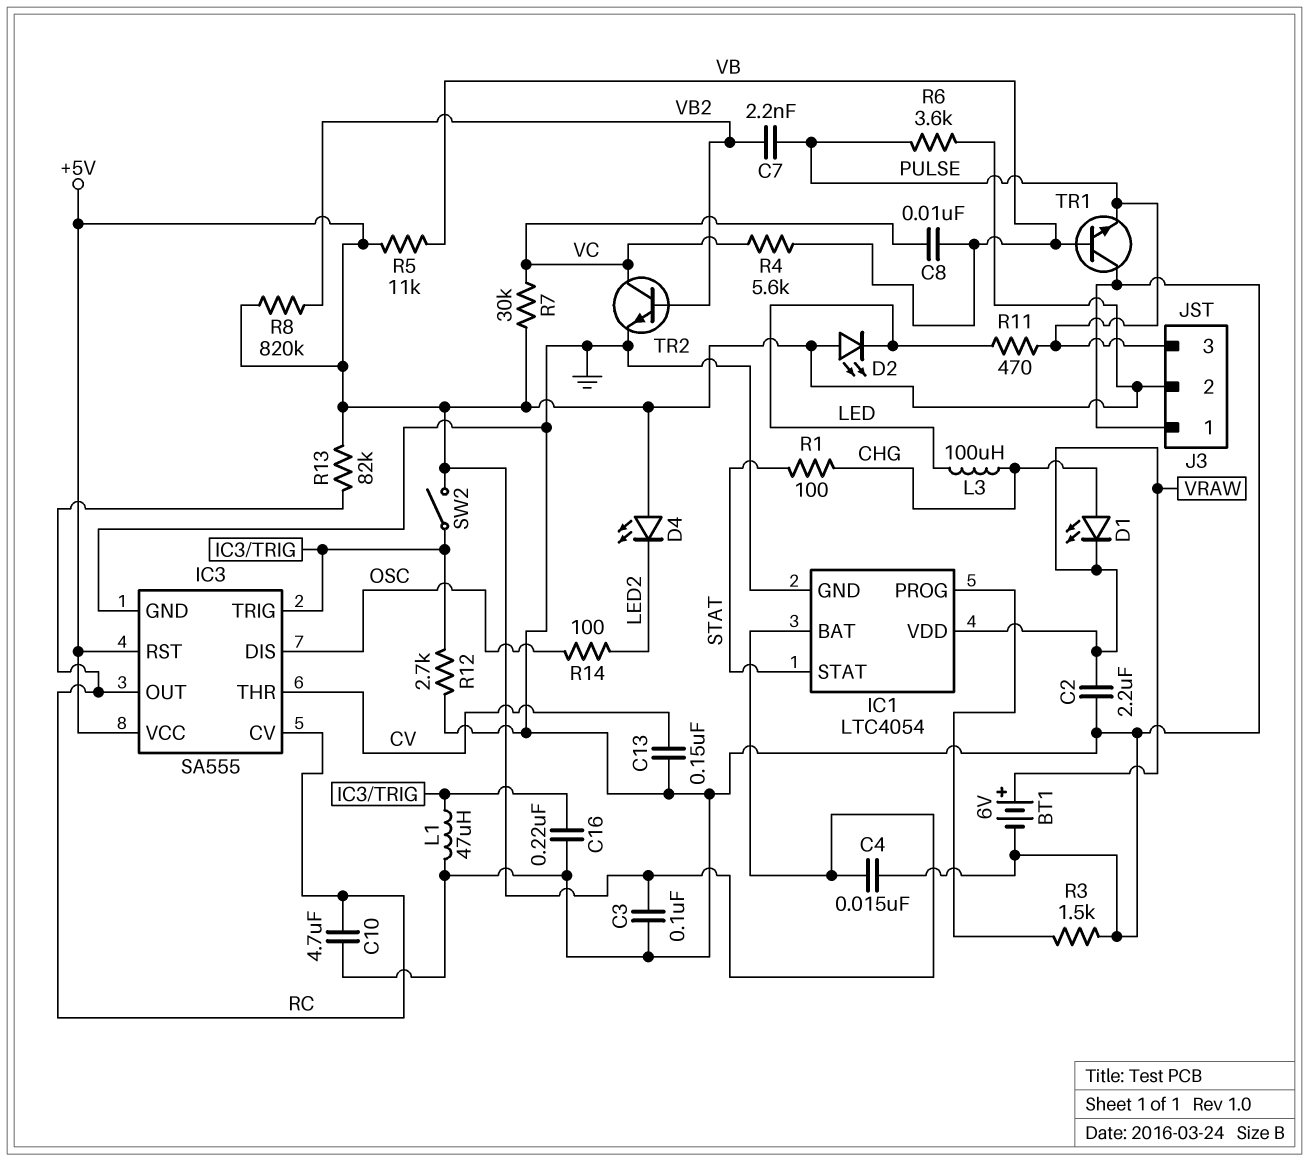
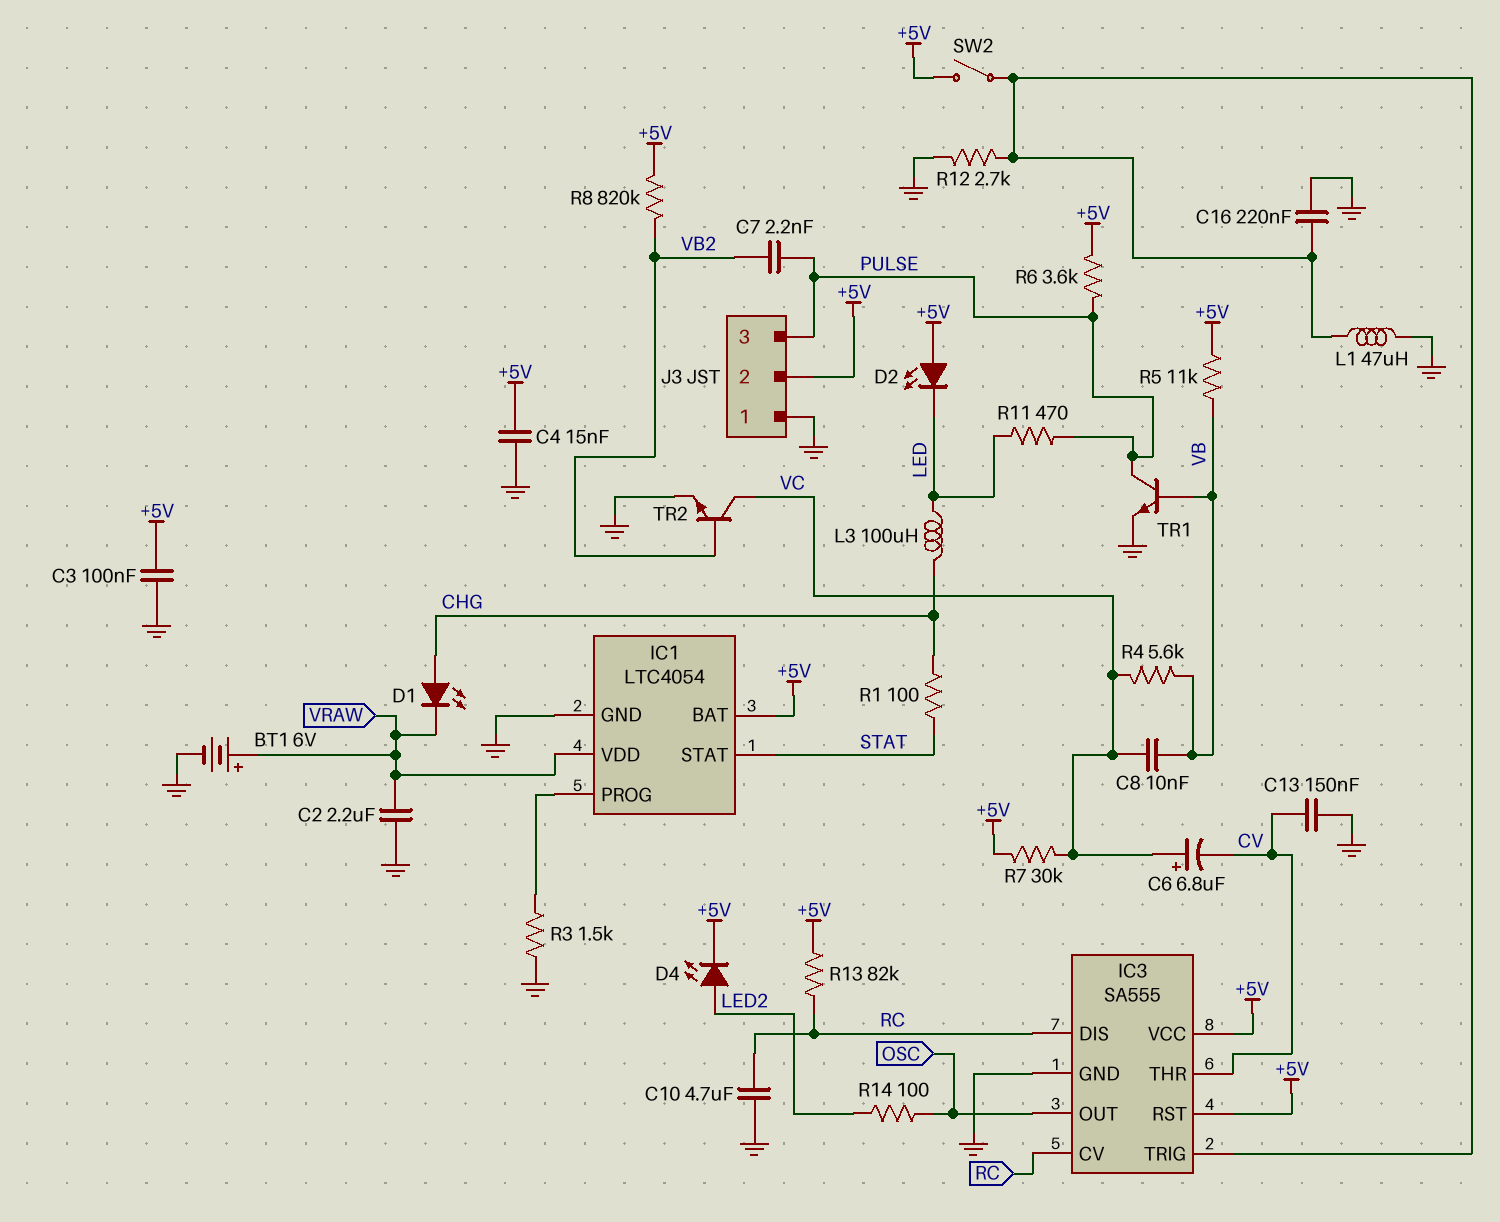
C6: none -> 6.8uF (plus VC, minus CV)
D4: LED (A +5V, K LED2) -> LED (A LED2, K +5V)
IC3 pin DIS: OSC -> RC
IC3 pin OUT: RC -> OSC
TR1: NPN (B VB, C GND, E PULSE) -> NPN (B VB, C PULSE, E GND)

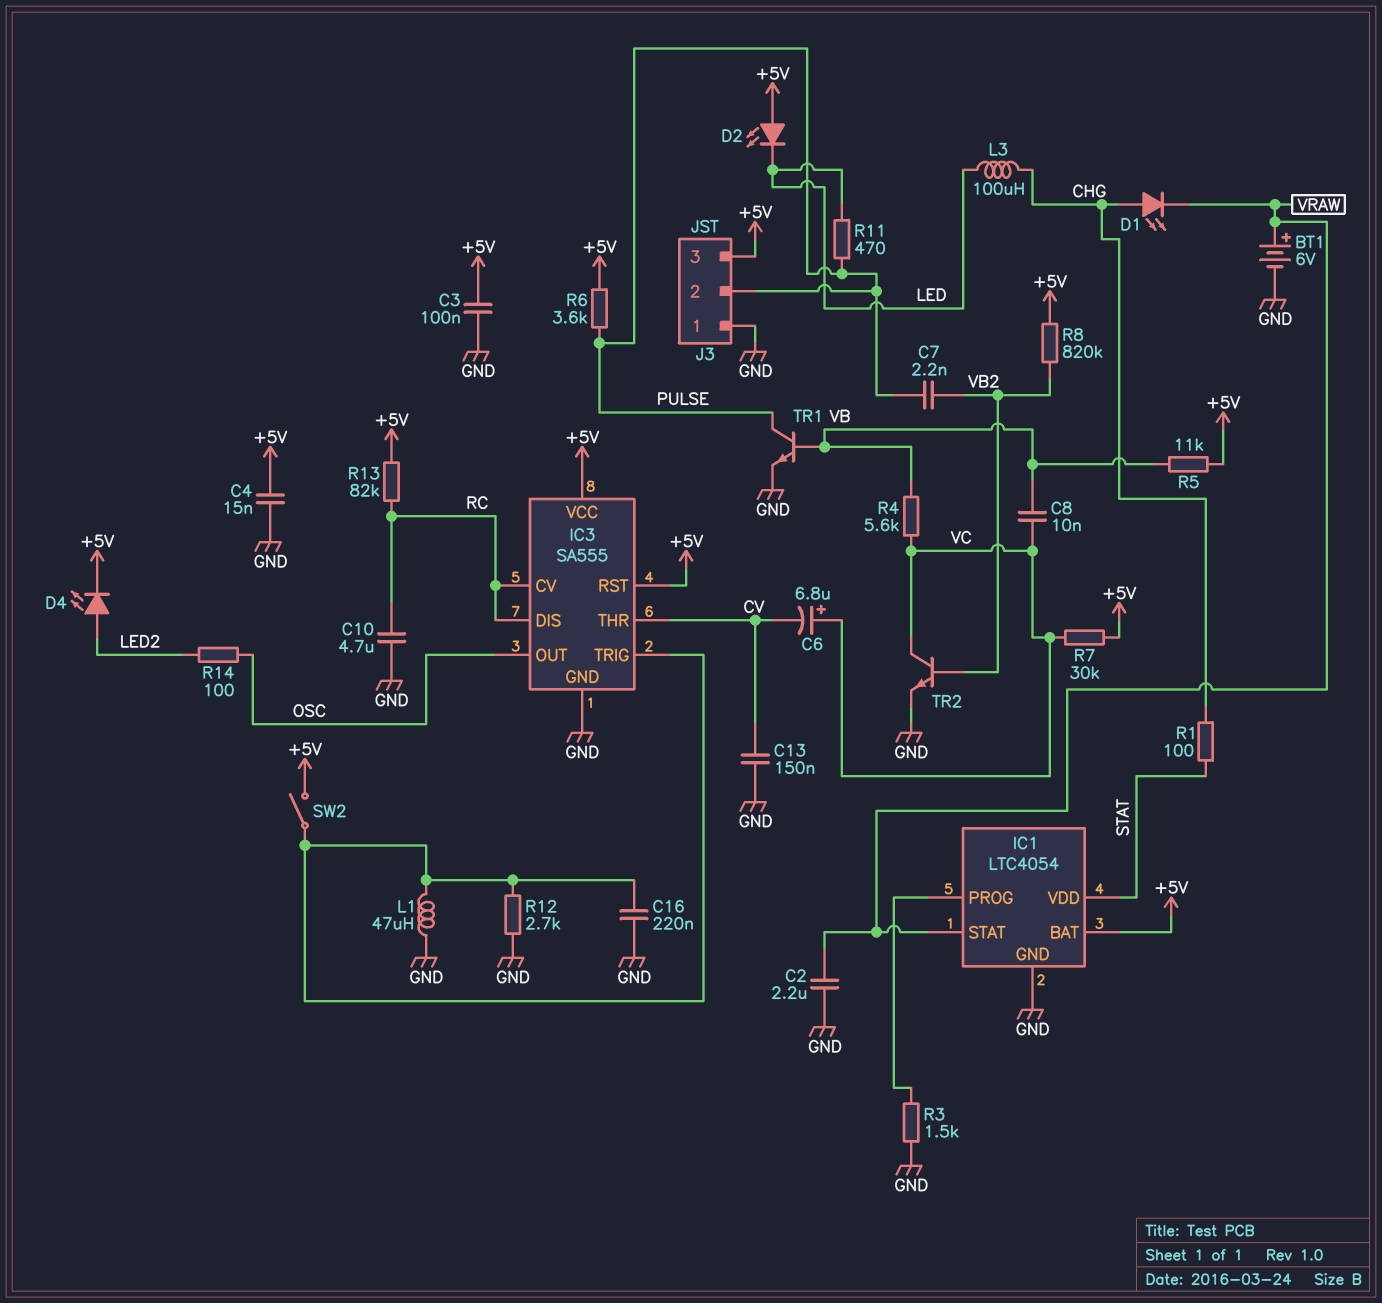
IC1 pin STAT: STAT -> VRAW
IC1 pin VDD: VRAW -> STAT
J3 pin 2: +5V -> PULSE
J3 pin 3: PULSE -> +5V

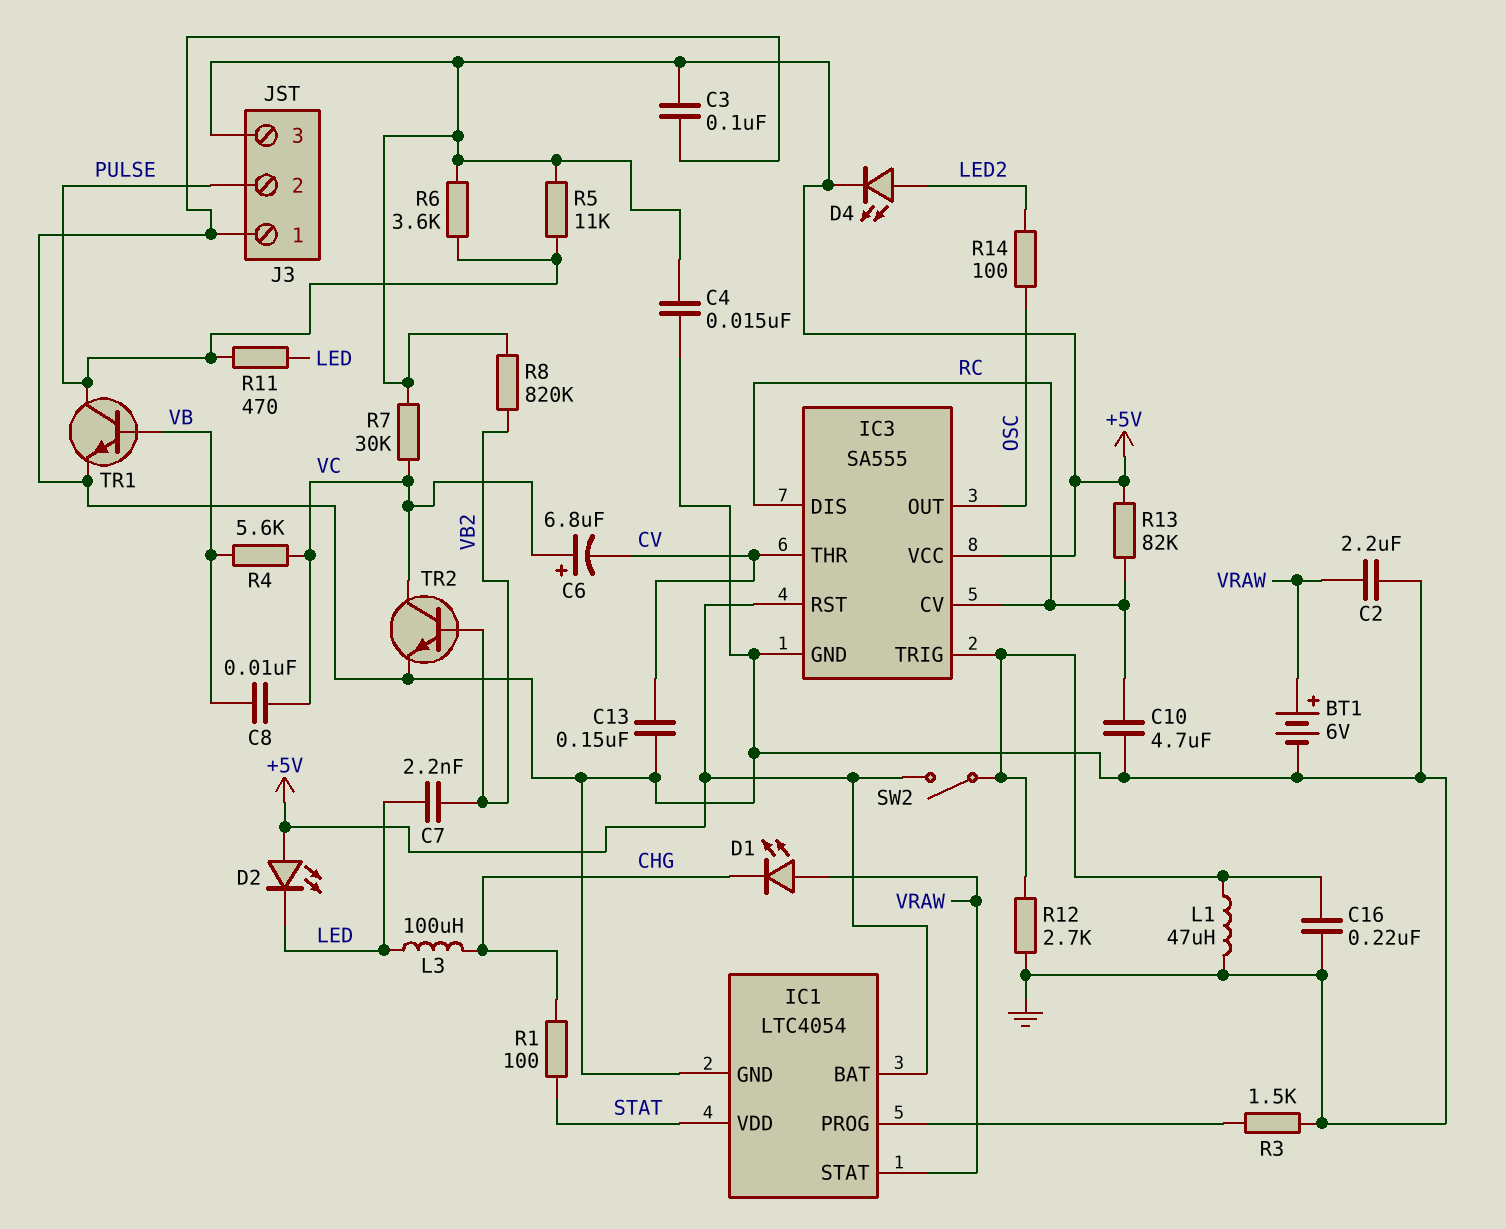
C7: 2.2nF (PULSE, VB2) -> 2.2nF (LED, VB2)
D1: LED (A CHG, K VRAW) -> LED (A VRAW, K CHG)
R5: 11k (+5V, VB) -> 11k (+5V, PULSE)

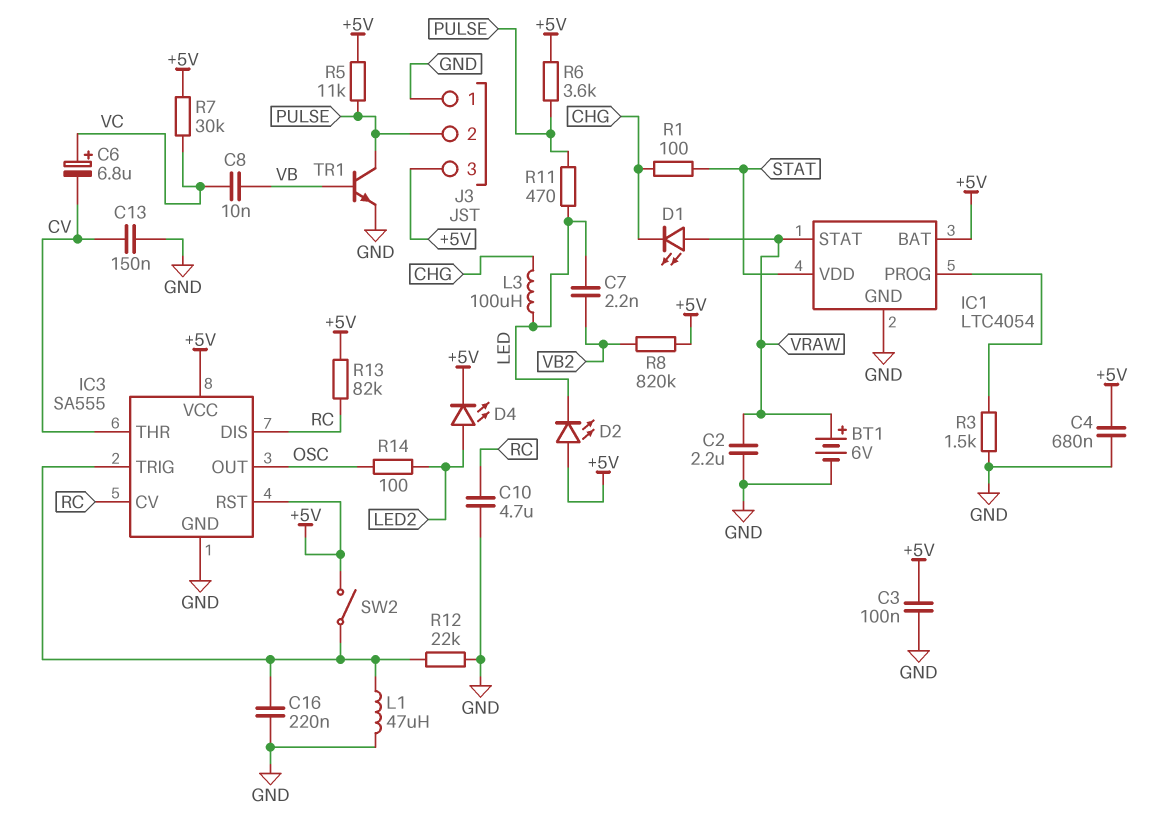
C4: 15nF (+5V, GND) -> 680nF (+5V, GND)
R4: 5.6k (VB, VC) -> none
R12: 2.7k (GND, IC3/TRIG) -> 22k (GND, IC3/TRIG)
TR2: NPN (B VB2, C VC, E GND) -> none

